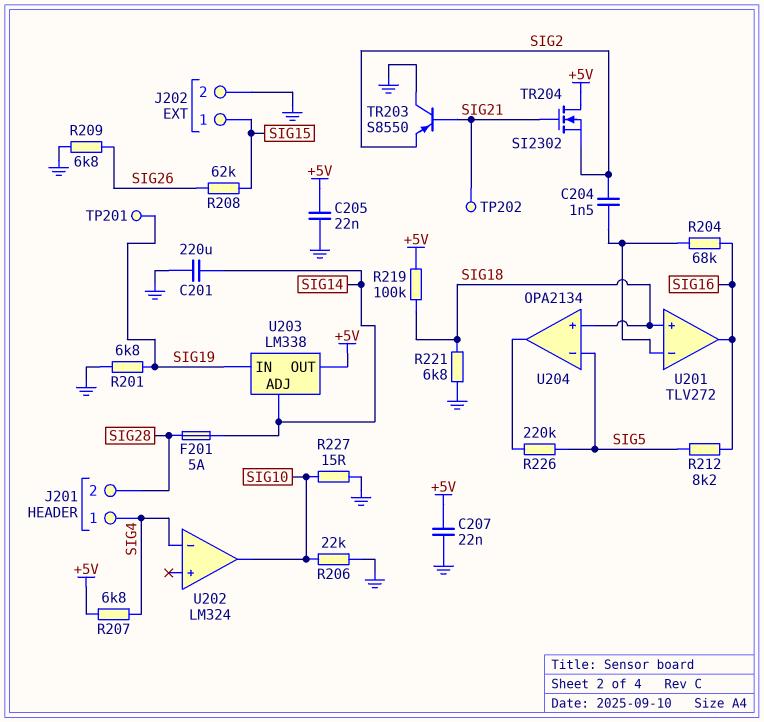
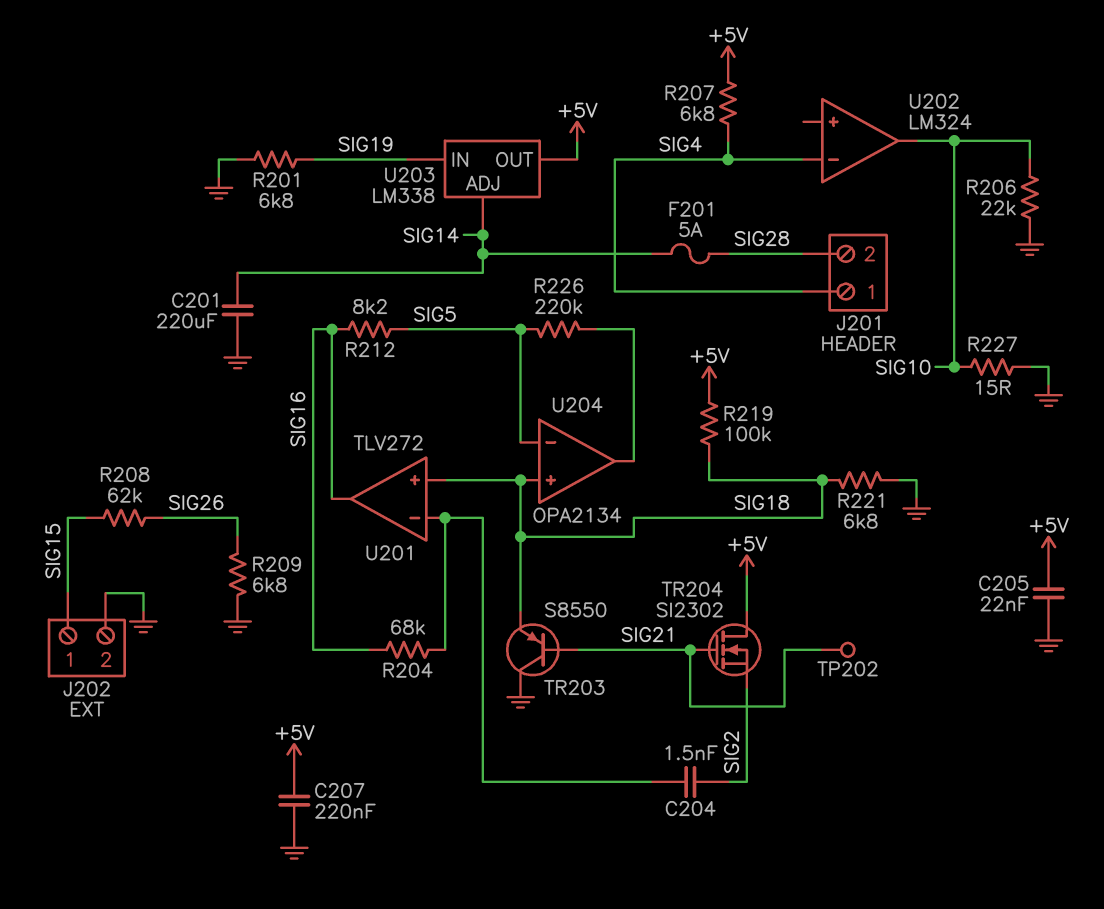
C207: 22nF (+5V, GND) -> 220nF (+5V, GND)
TP201: test point (SIG19) -> none
TR203: PNP S8550 (B SIG21, C GND, E SIG2) -> PNP S8550 (B SIG21, C GND, E SIG18)

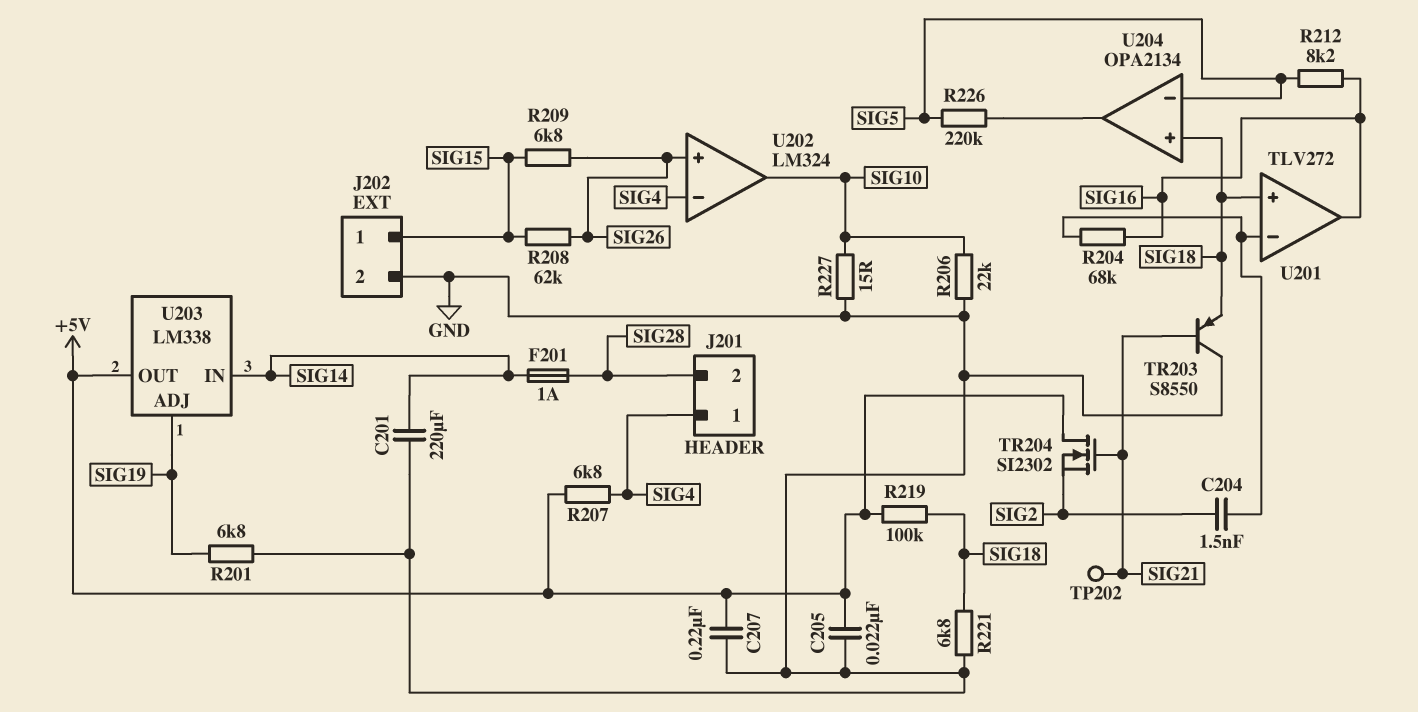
F201: 5A (SIG14, SIG28) -> 1A (SIG14, SIG28)
R209: 6.8k (GND, SIG26) -> 6.8k (SIG15, SIG26)
U202 pin in+: none -> SIG26
U203 pin ADJ: SIG14 -> SIG19
U203 pin IN: SIG19 -> SIG14

